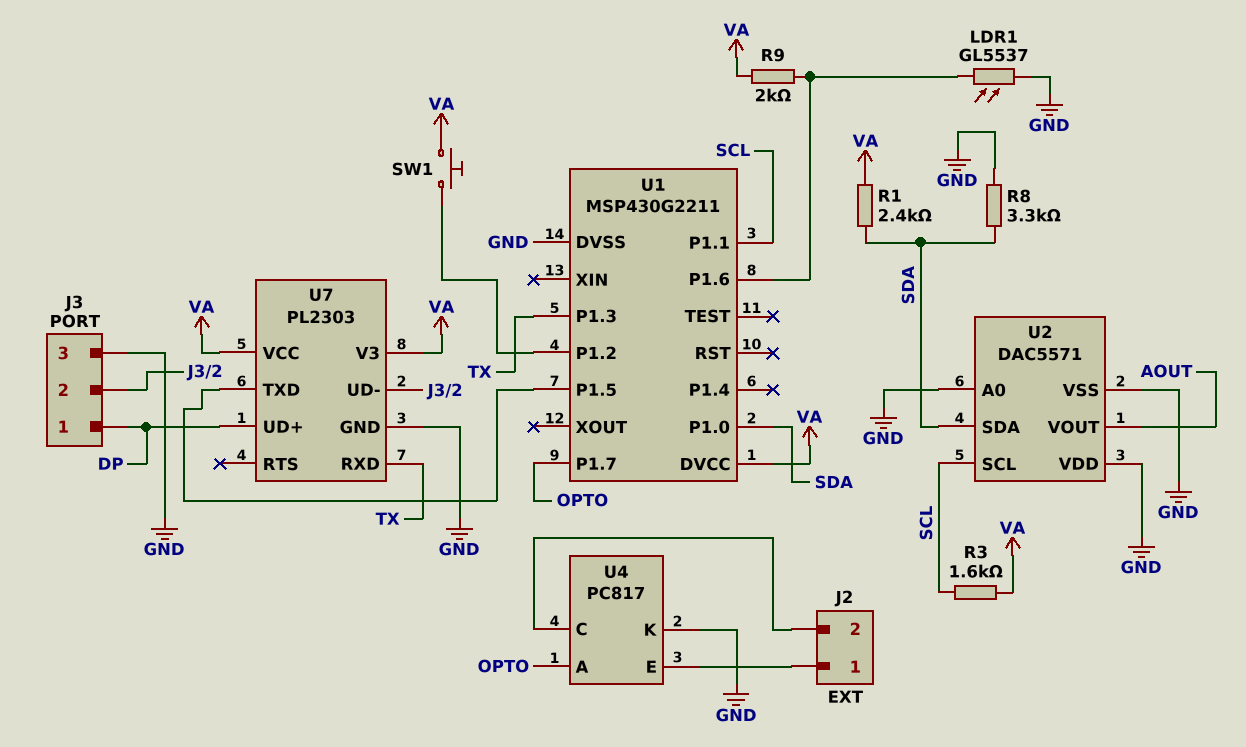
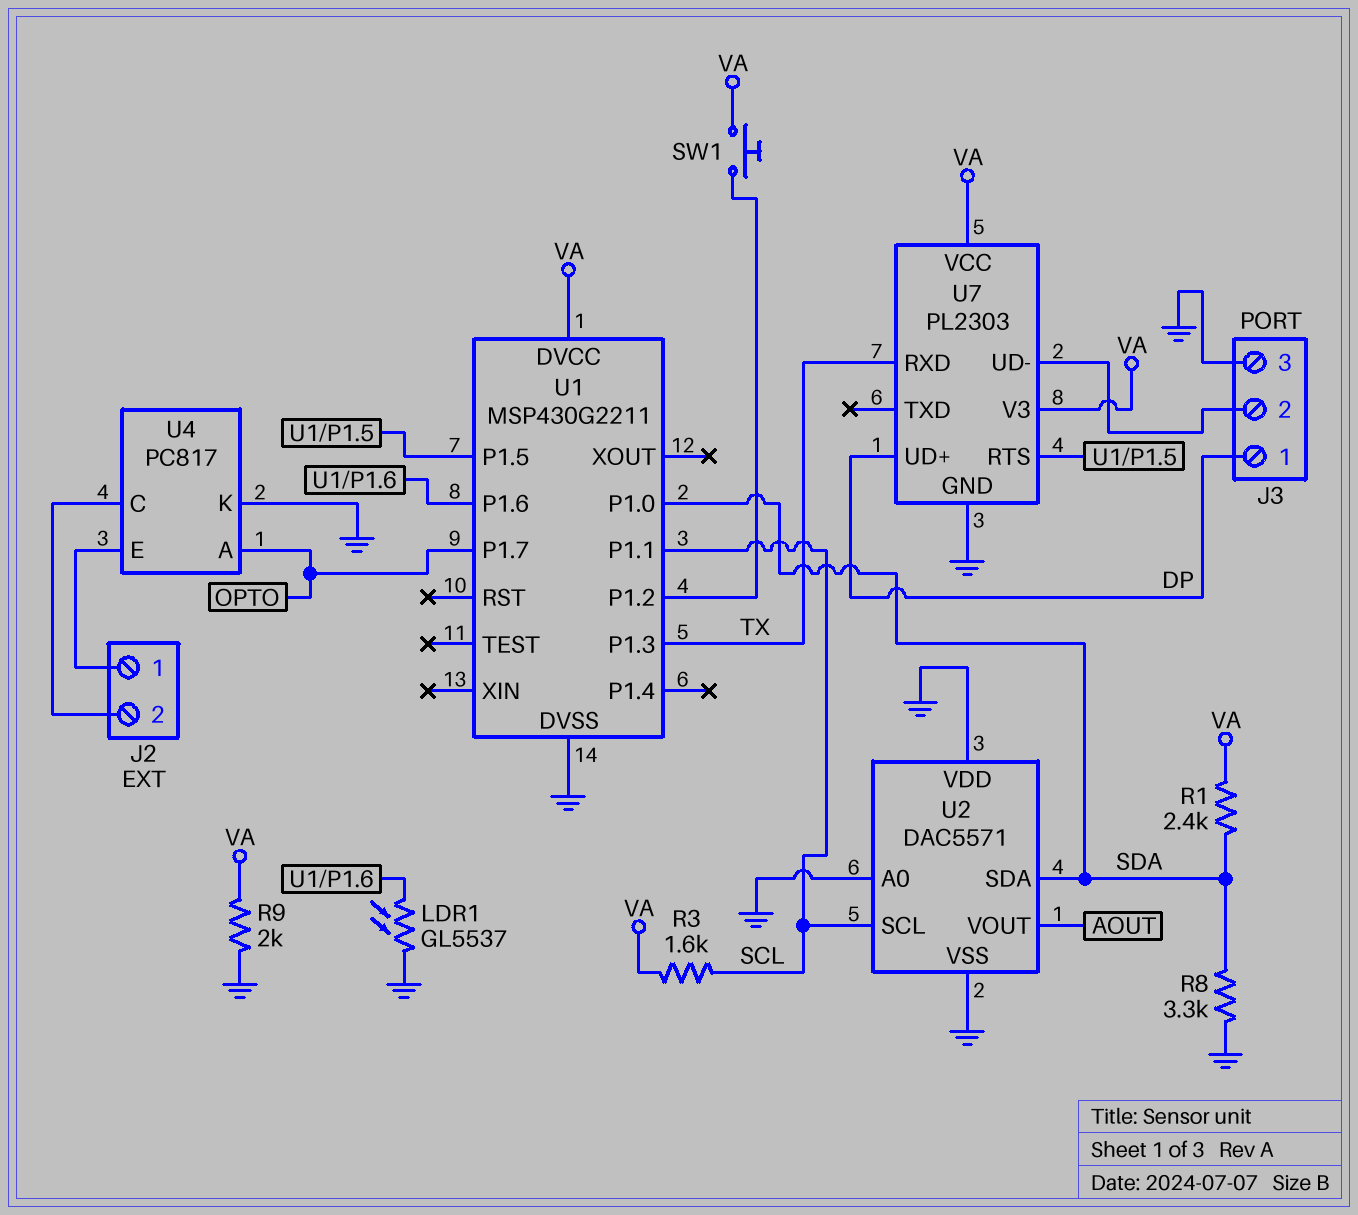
R9: 2k (U1/P1.6, VA) -> 2k (GND, VA)
U7 pin RTS: none -> U1/P1.5
U7 pin TXD: U1/P1.5 -> none

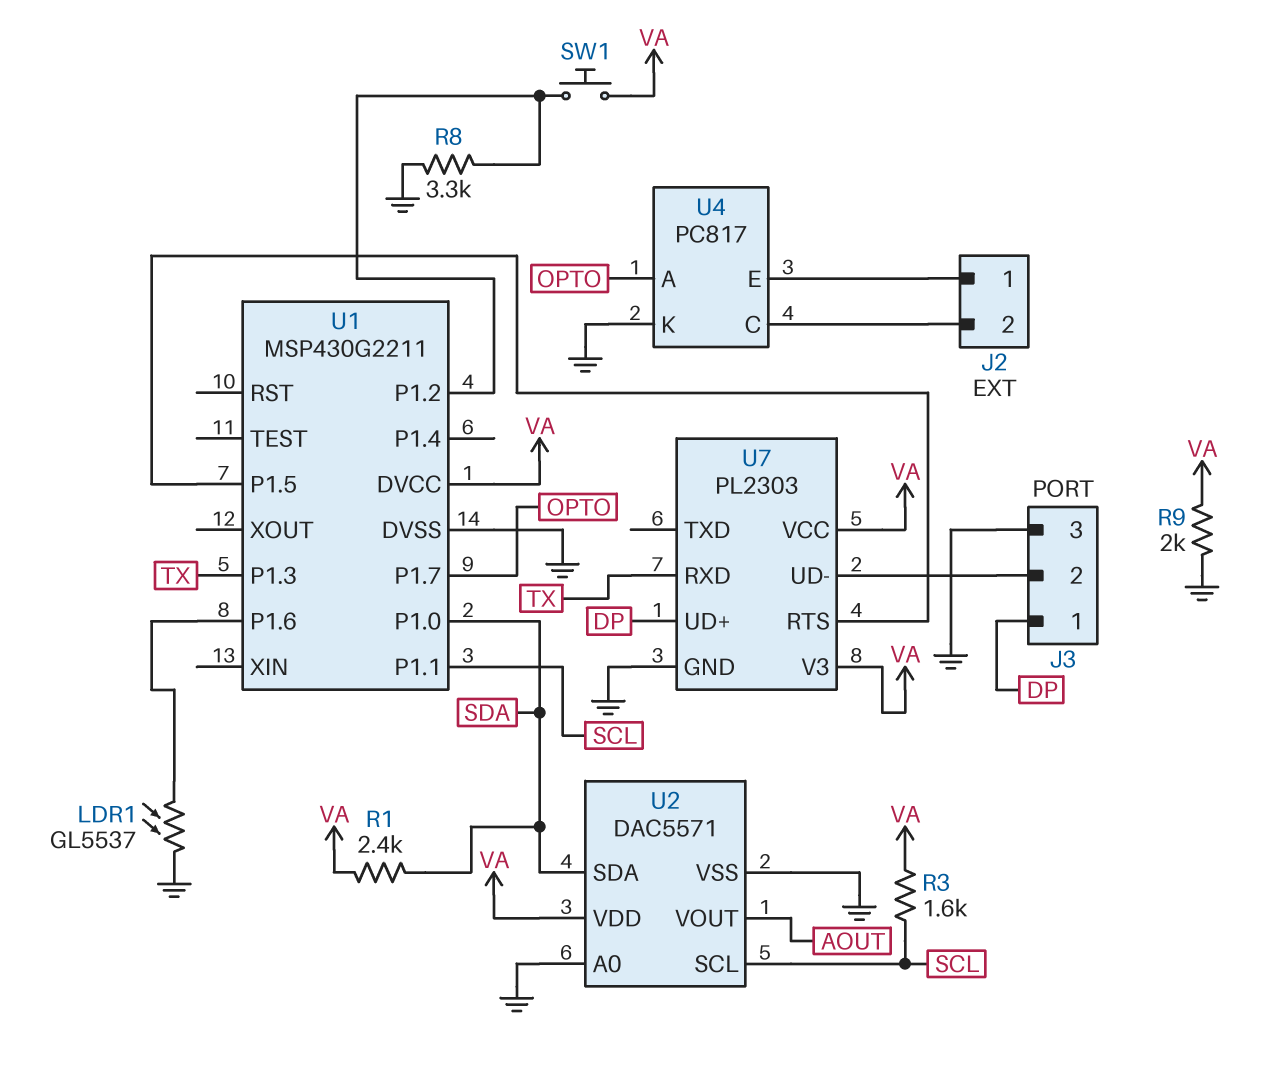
R8: 3.3k (GND, SDA) -> 3.3k (GND, U1/P1.2)
U2 pin VDD: GND -> VA

